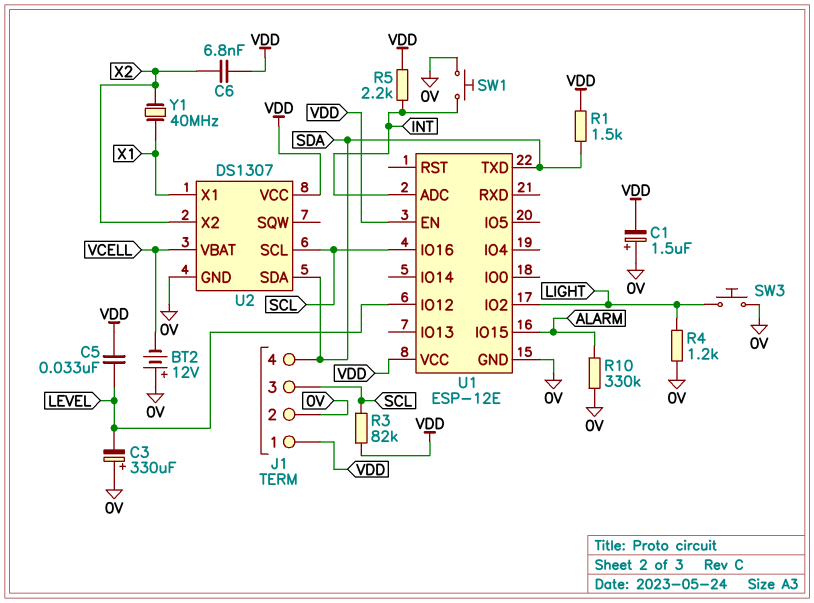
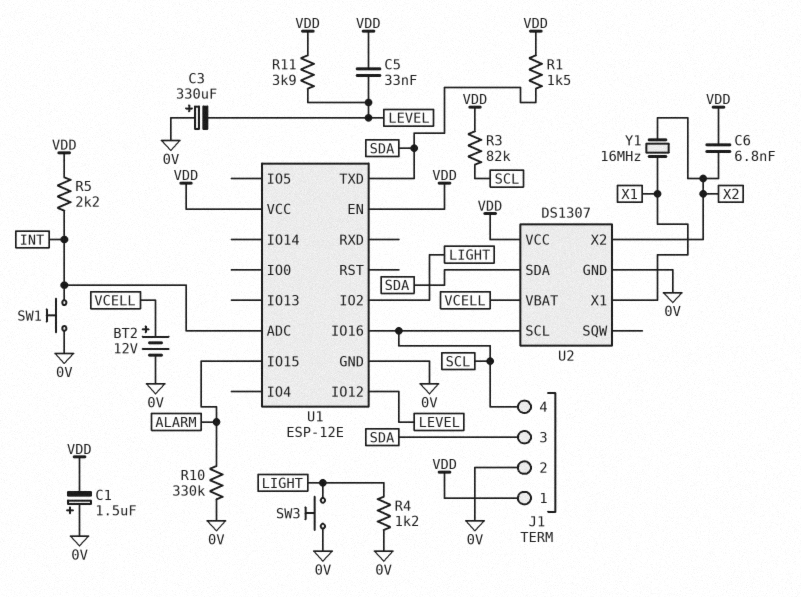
BT2: 12V (plus 0V, minus VCELL) -> 12V (plus VCELL, minus 0V)
J1 pin 3: SCL -> SDA
J1 pin 4: SDA -> SCL
R11: none -> 3.9k (LEVEL, VDD)
Y1: 40MHz (X1, X2) -> 16MHz (X1, X2)

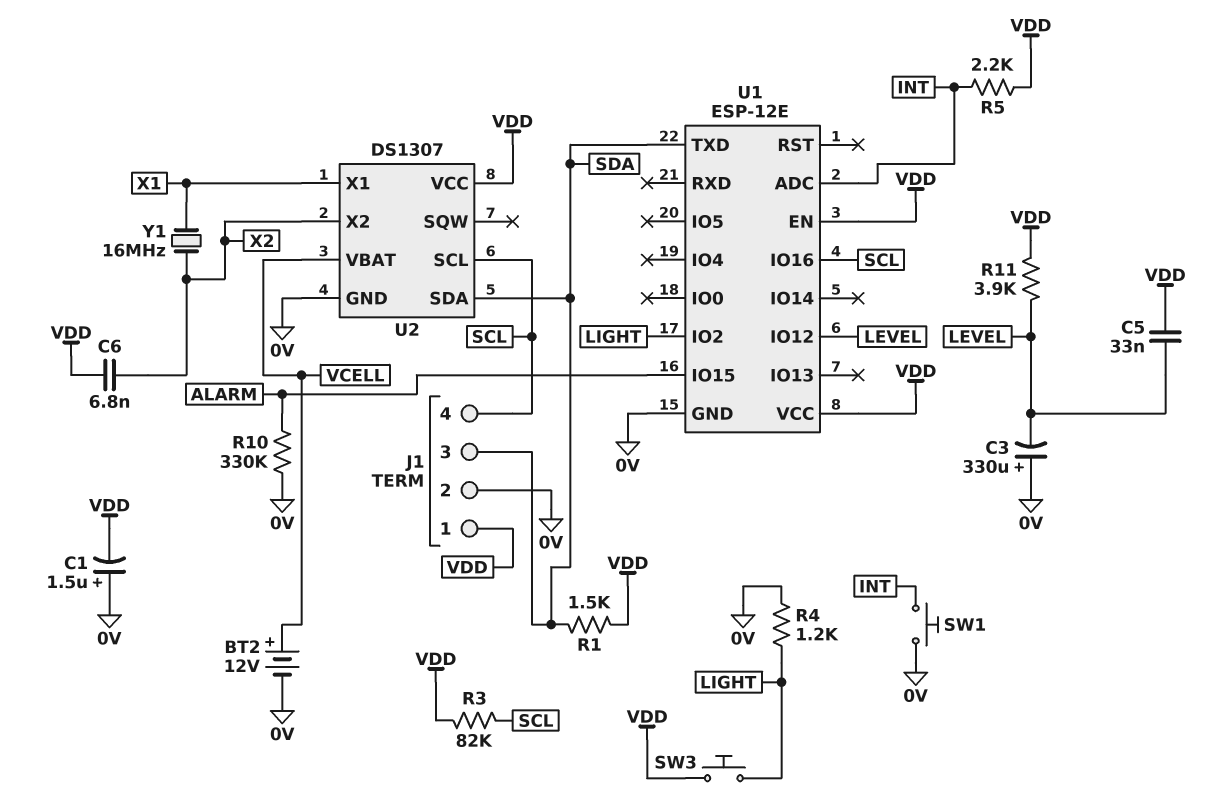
SW3: button (0V, LIGHT) -> button (LIGHT, VDD)

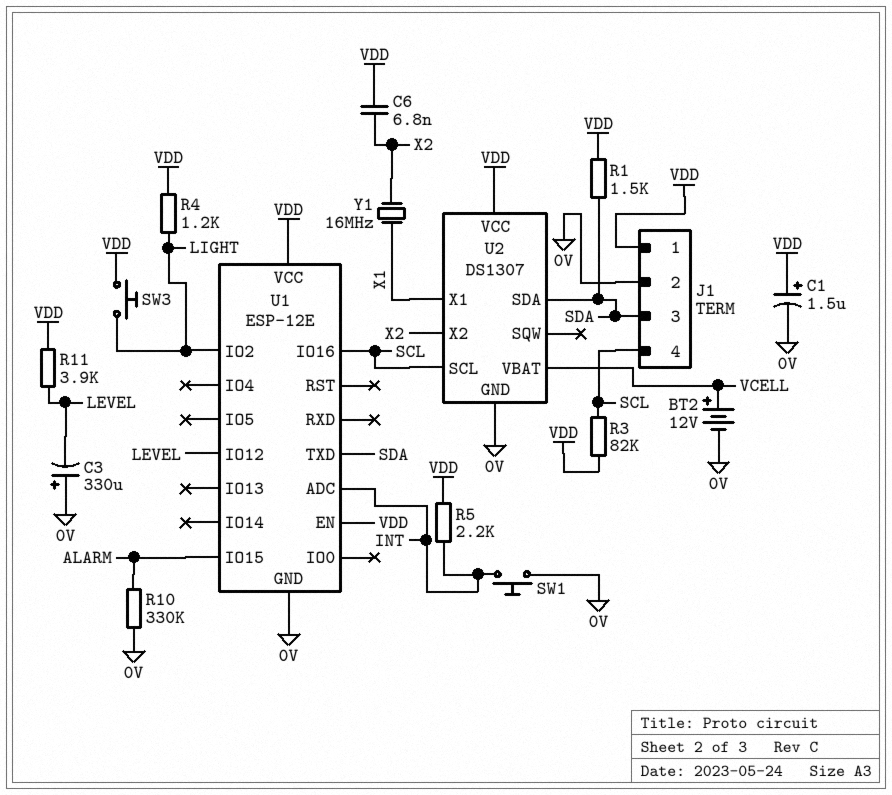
C1: 1.5uF (plus 0V, minus VDD) -> 1.5uF (plus VDD, minus 0V)
C5: 33nF (LEVEL, VDD) -> none
R4: 1.2k (0V, LIGHT) -> 1.2k (LIGHT, VDD)

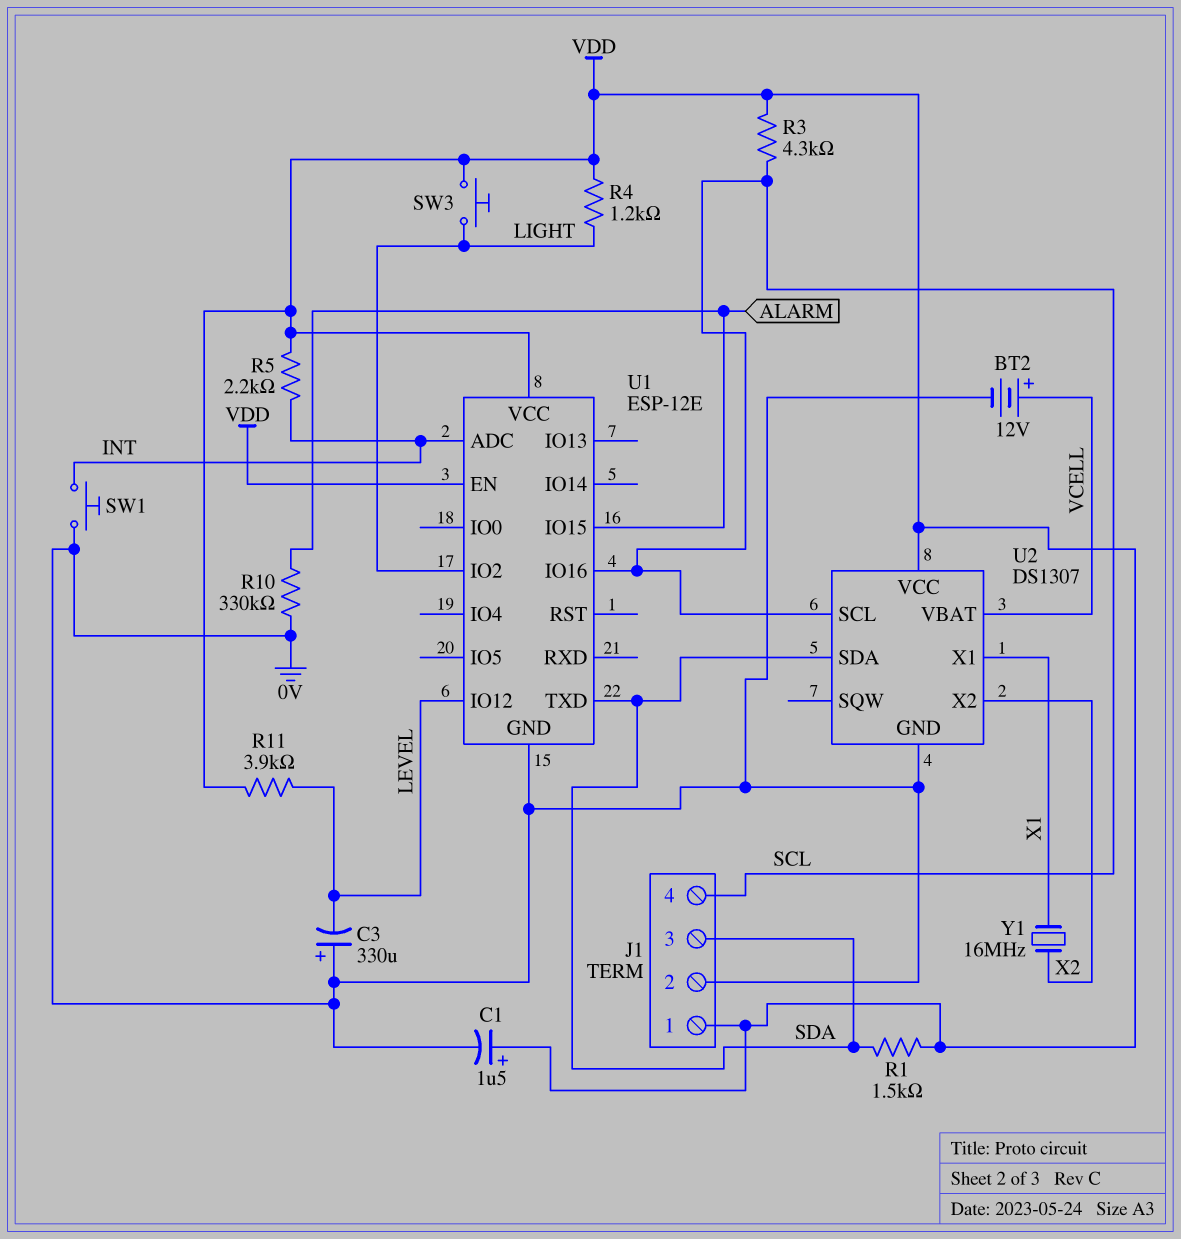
C6: 6.8nF (VDD, X2) -> none
R3: 82k (SCL, VDD) -> 4.3k (SCL, VDD)

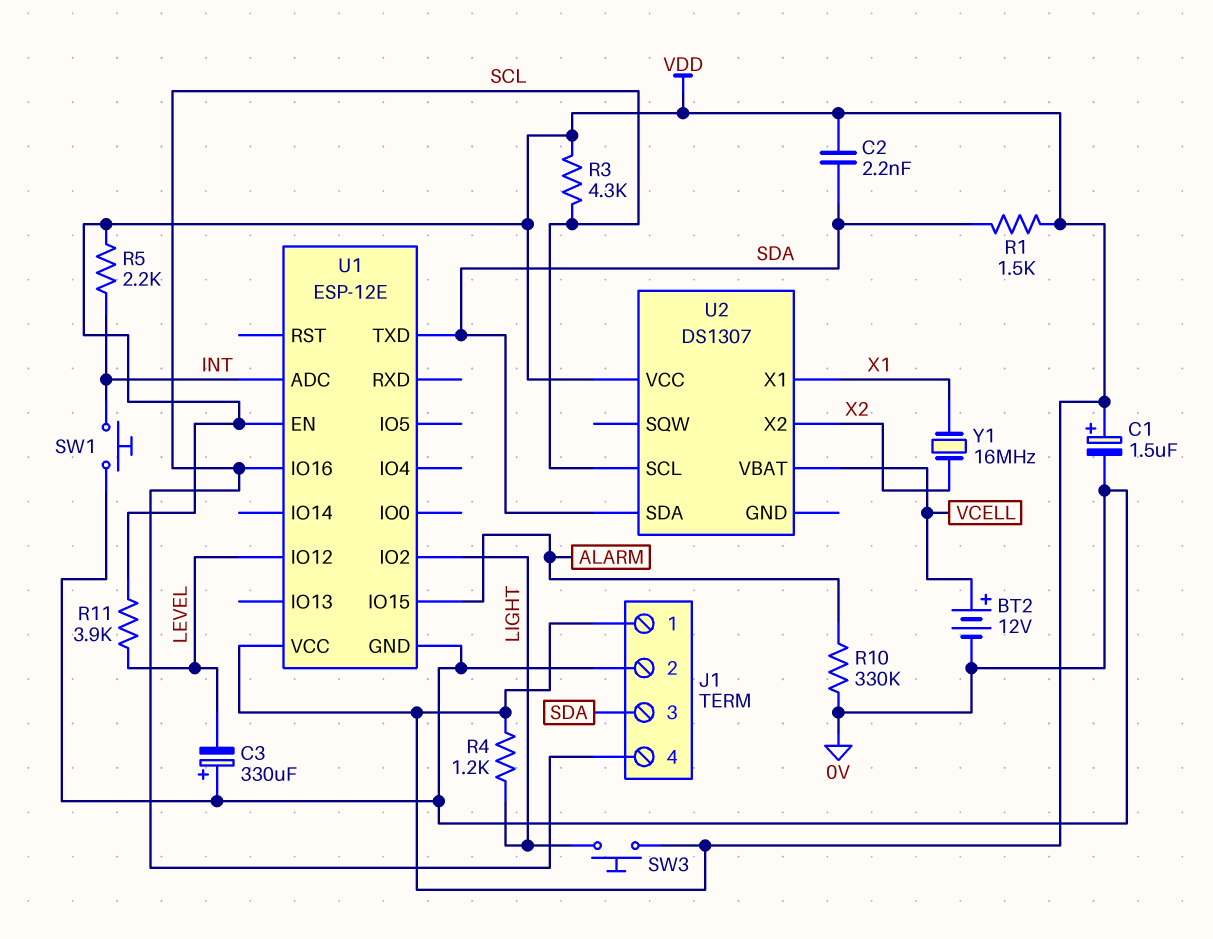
C2: none -> 2.2nF (SDA, VDD)
U2 pin GND: 0V -> none

